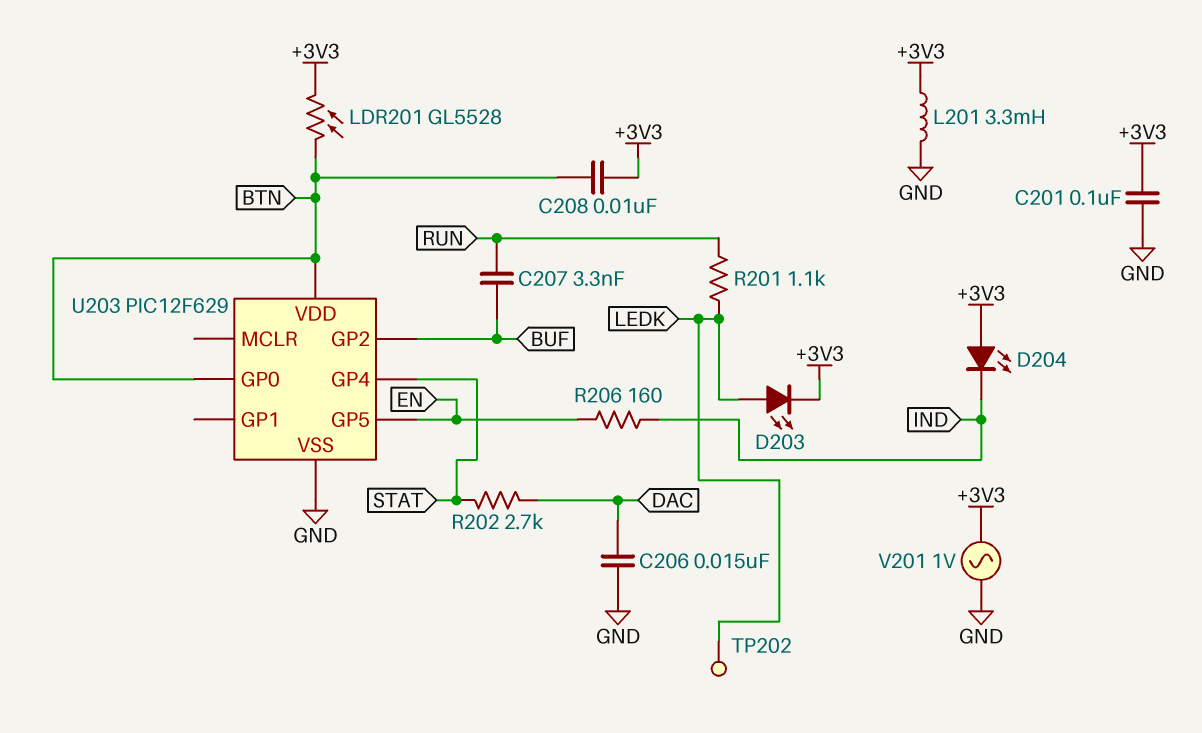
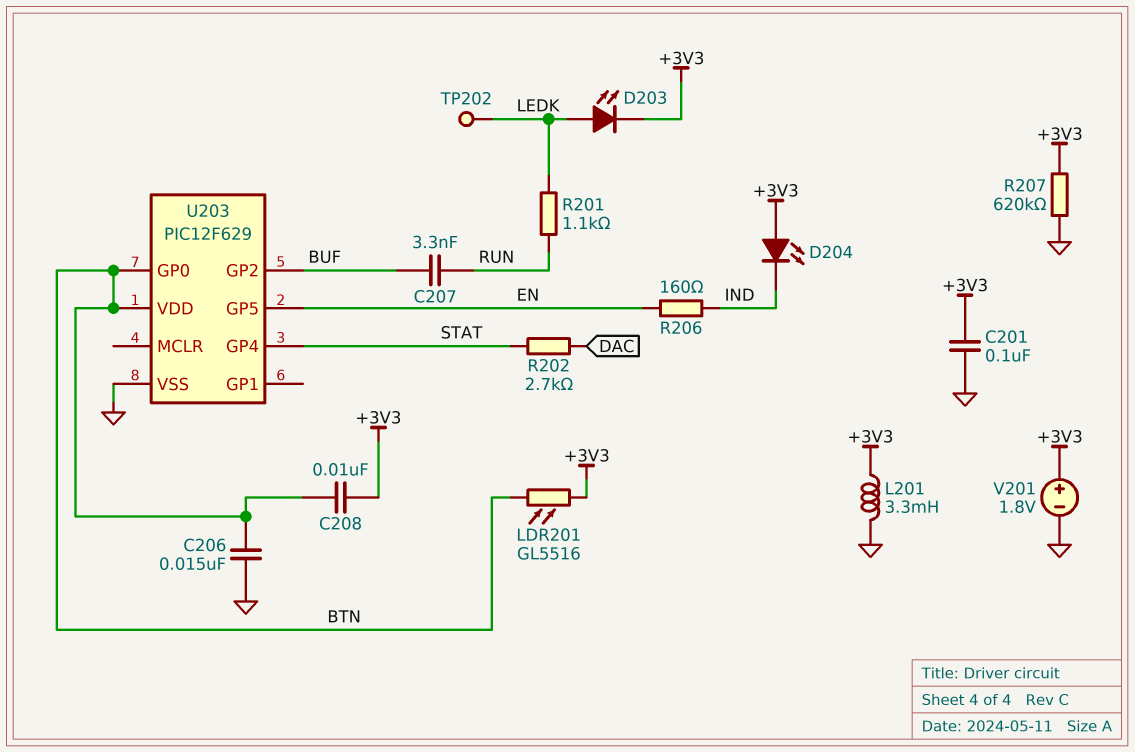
C206: 15nF (DAC, GND) -> 15nF (BTN, GND)
LDR201: GL5528 (+3V3, BTN) -> GL5516 (+3V3, BTN)
R207: none -> 620k (+3V3, GND)
V201: AC 1V (+3V3, GND) -> 1.8V (plus +3V3, minus GND)

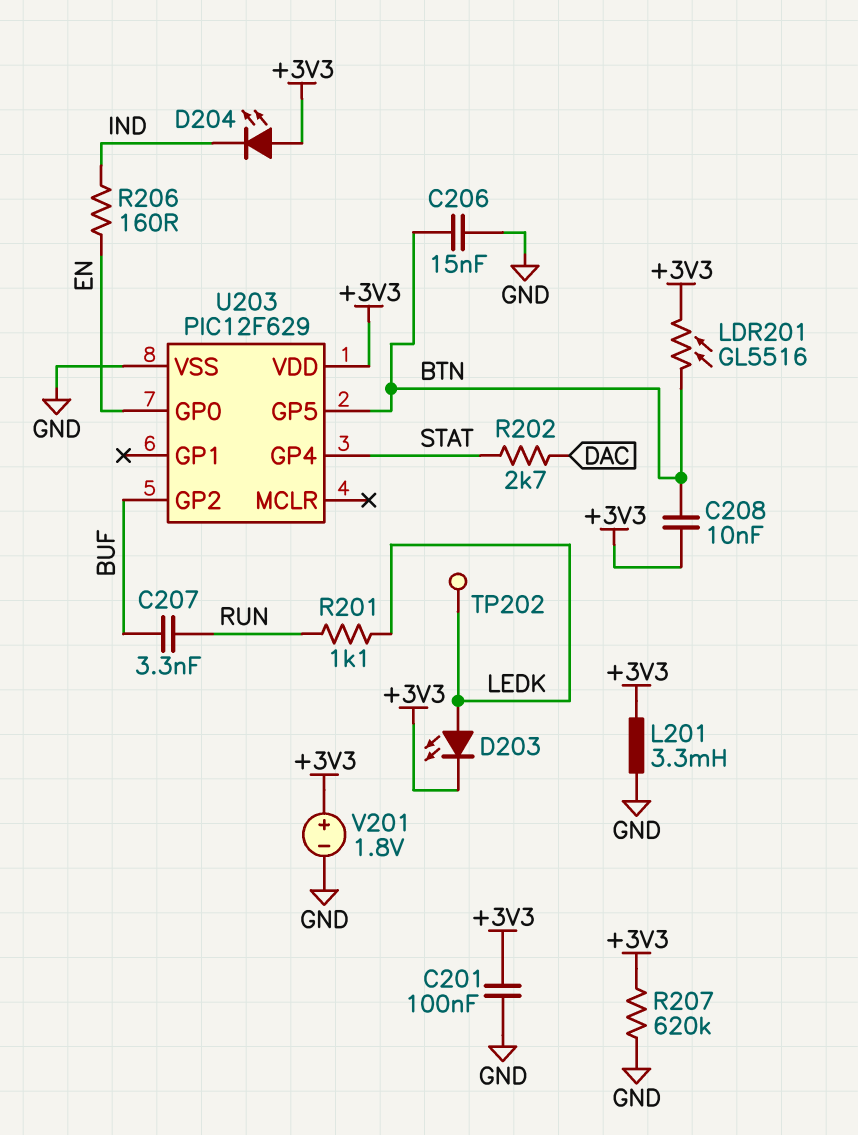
U203 pin GP0: BTN -> EN
U203 pin GP5: EN -> BTN
U203 pin VDD: BTN -> +3V3

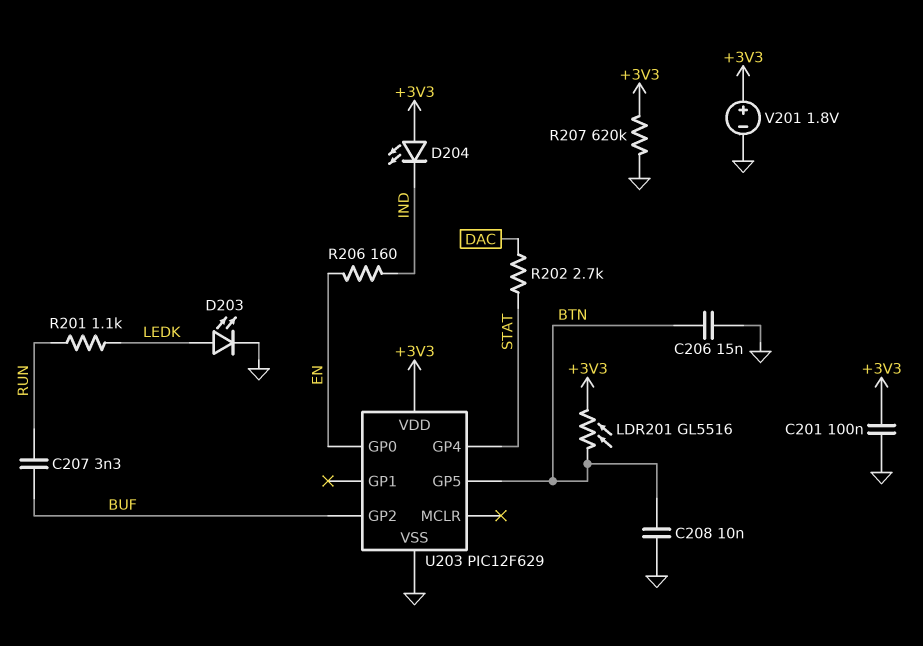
C208: 10nF (+3V3, BTN) -> 10nF (BTN, GND)
D203: LED (A LEDK, K +3V3) -> LED (A LEDK, K GND)
L201: 3.3mH (+3V3, GND) -> none
TP202: test point (LEDK) -> none

